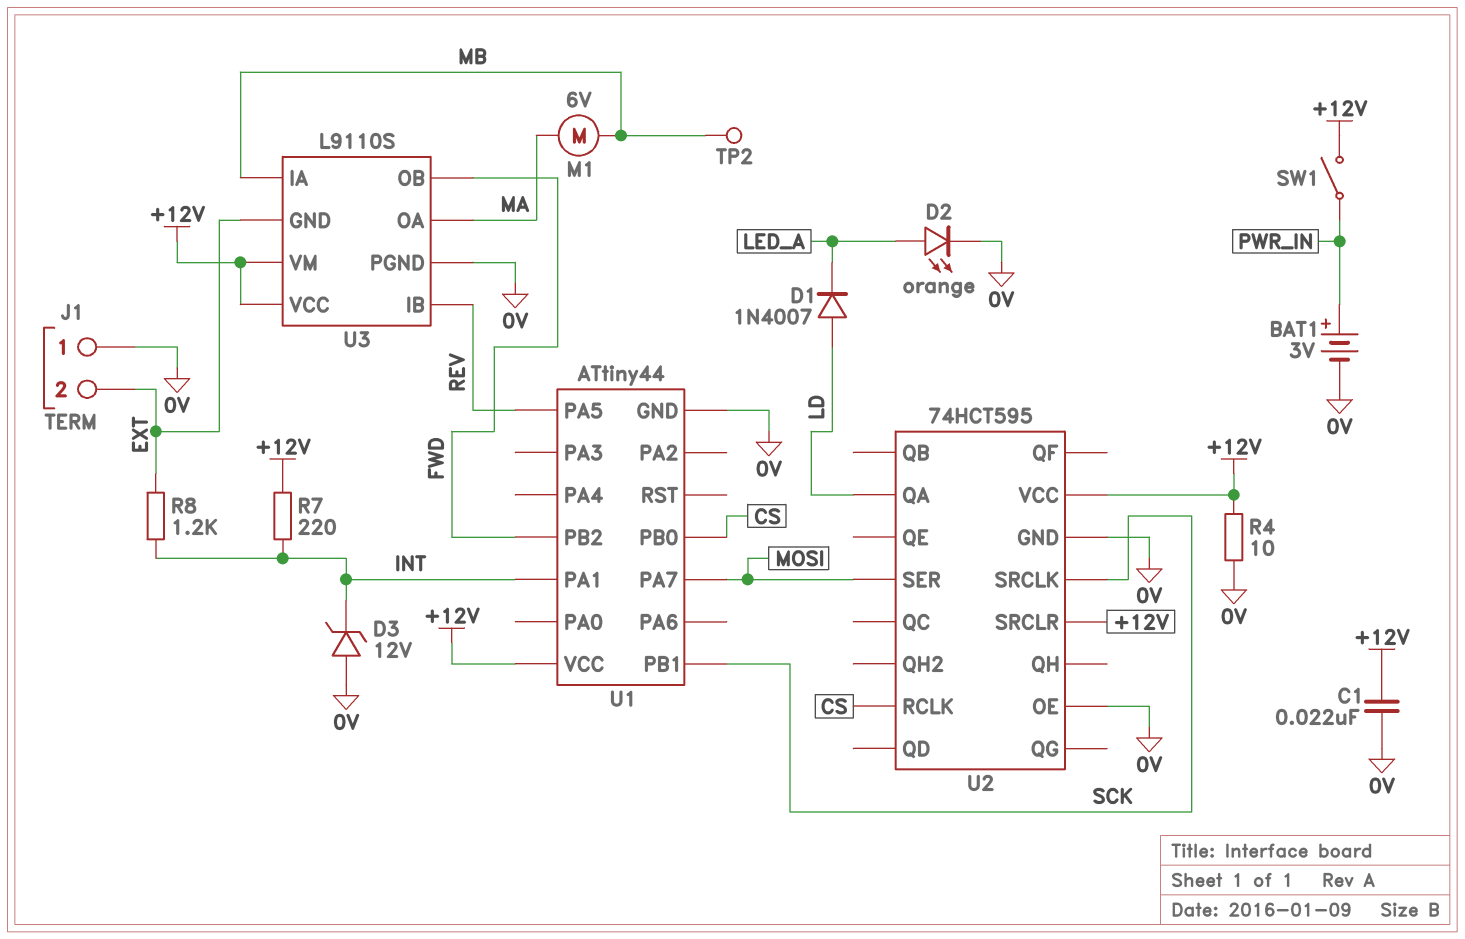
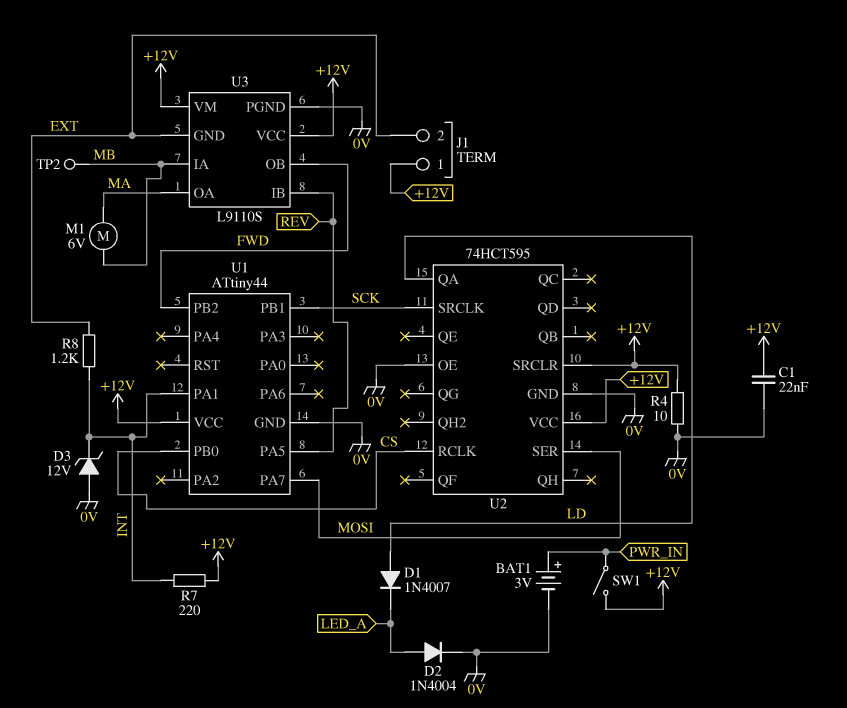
D2: LED orange (A LED_A, K 0V) -> diode 1N4004 (A LED_A, K 0V)
J1 pin 1: 0V -> +12V

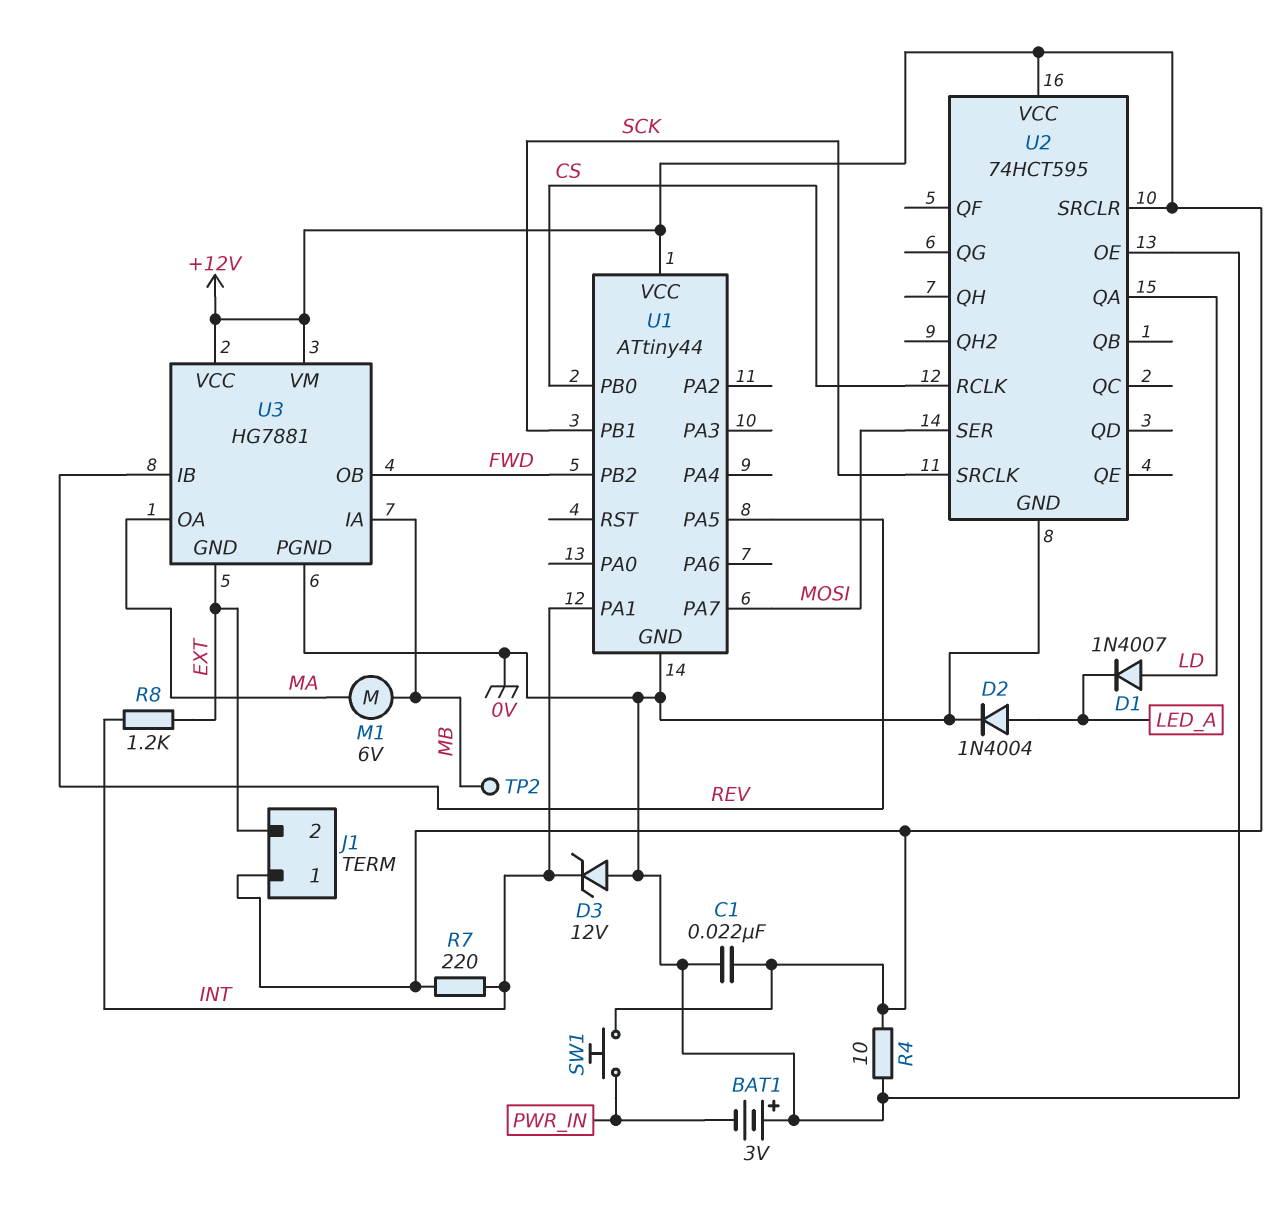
BAT1: 3V (plus PWR_IN, minus 0V) -> 3V (plus 0V, minus PWR_IN)
SW1: switch (+12V, PWR_IN) -> button (+12V, PWR_IN)
U3: L9110S -> HG7881

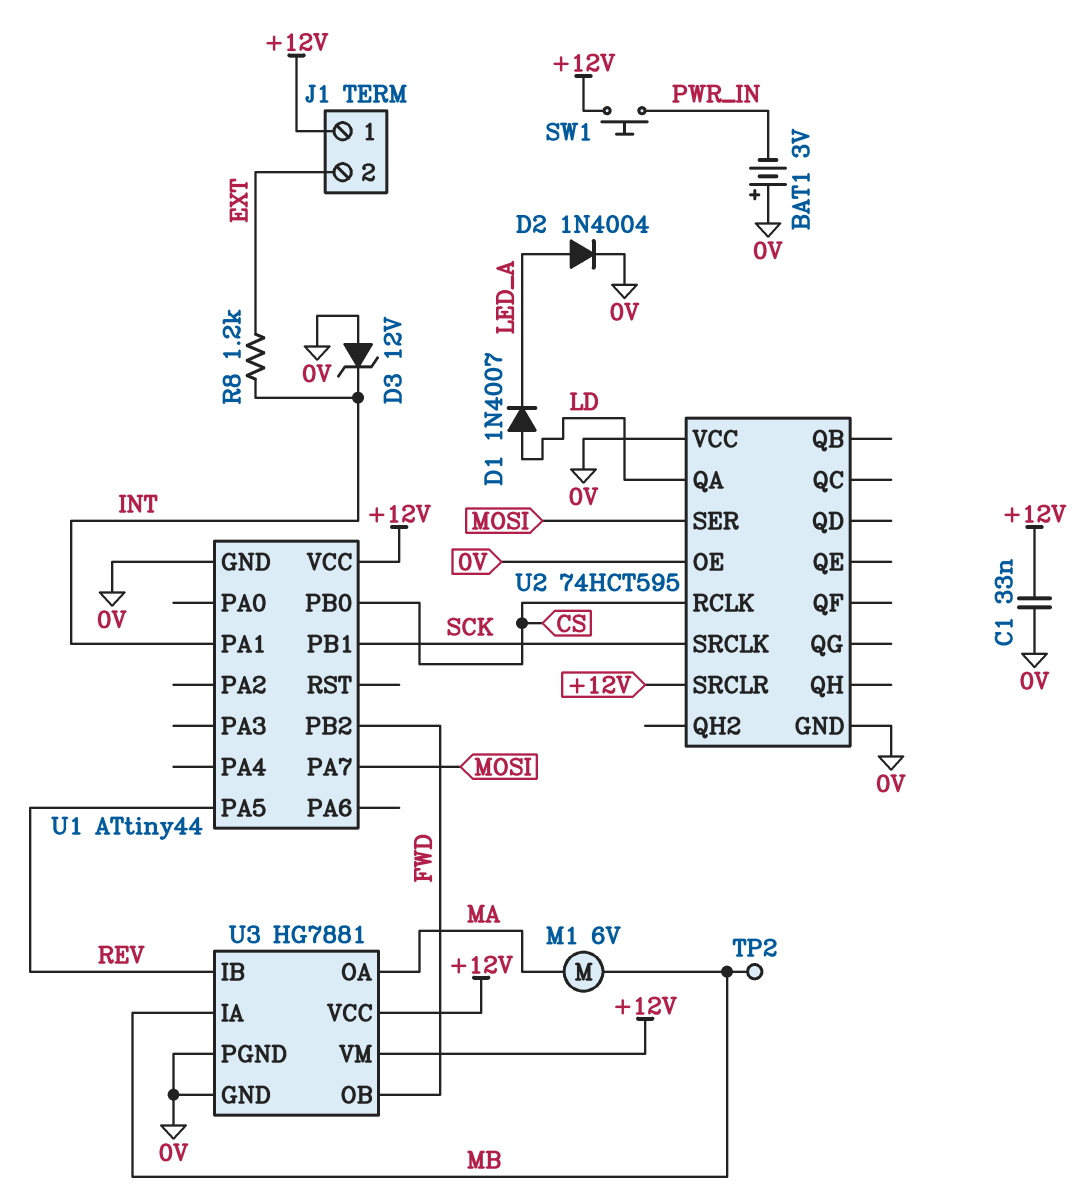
C1: 22nF (+12V, 0V) -> 33nF (+12V, 0V)
R4: 10 (+12V, 0V) -> none
R7: 220 (+12V, INT) -> none
U2 pin VCC: +12V -> 0V
U3 pin GND: EXT -> 0V

